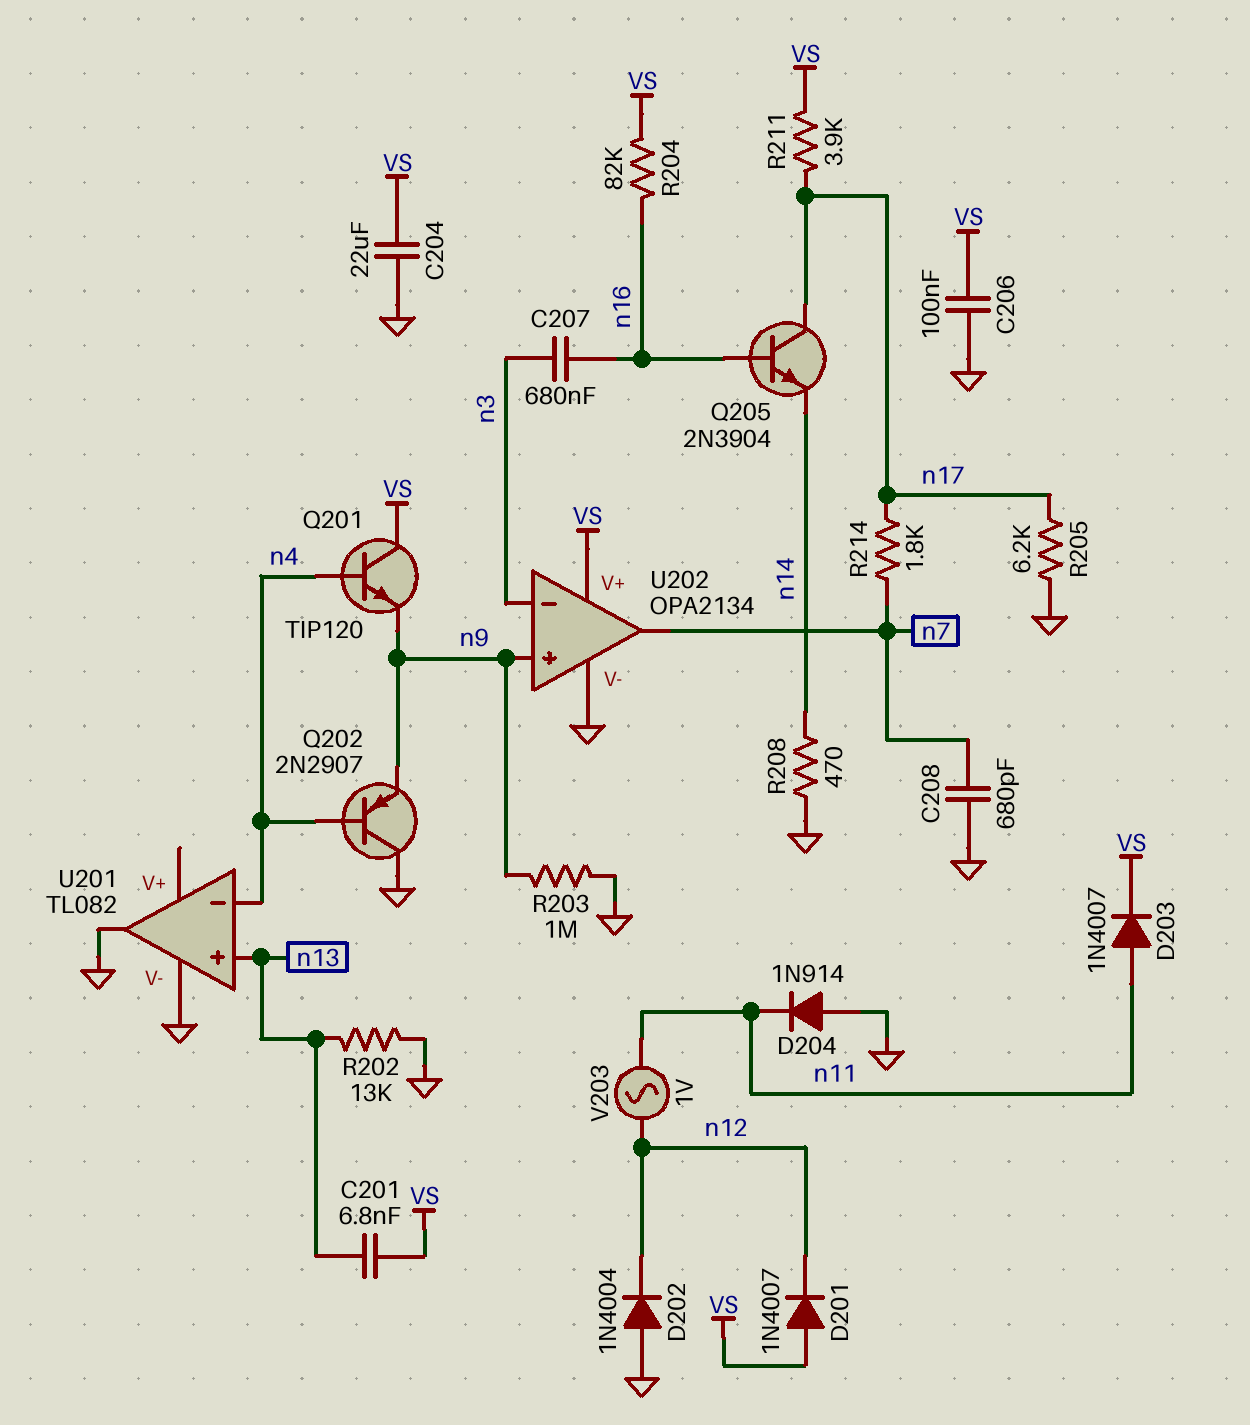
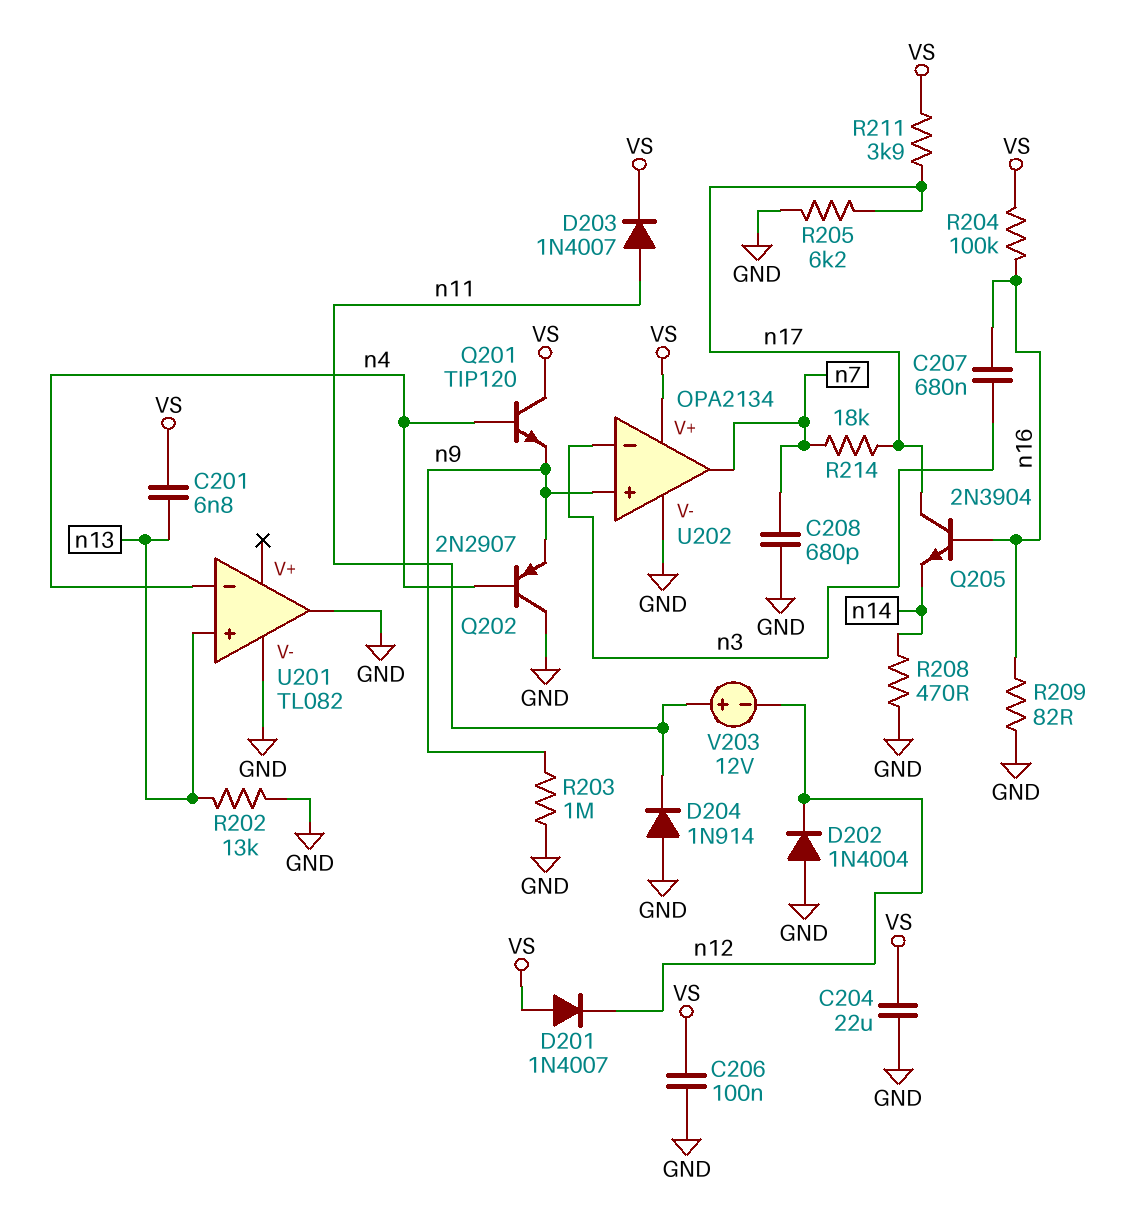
R204: 82k (VS, n16) -> 100k (VS, n16)
R209: none -> 82 (GND, n16)
R214: 1.8k (n7, n17) -> 18k (n7, n17)
V203: AC 1V (n11, n12) -> 12V (plus n11, minus n12)

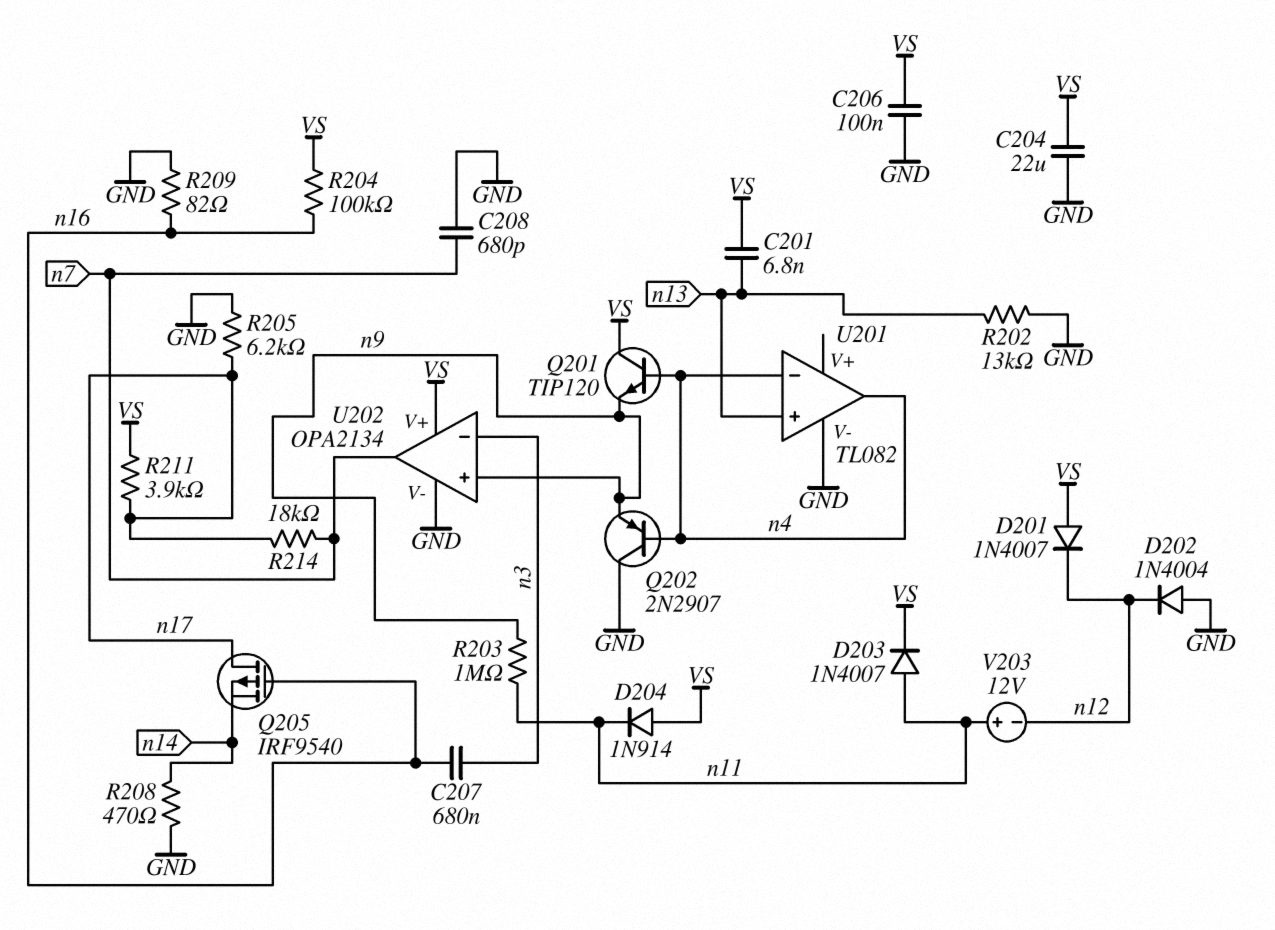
D204: diode 1N914 (A GND, K n11) -> diode 1N914 (A VS, K n11)
Q205: NPN 2N3904 (B n16, C n17, E n14) -> PMOS IRF9540 (G n16, D n17, S n14)
R203: 1M (GND, n9) -> 1M (n9, n11)
U201 pin out: GND -> n4

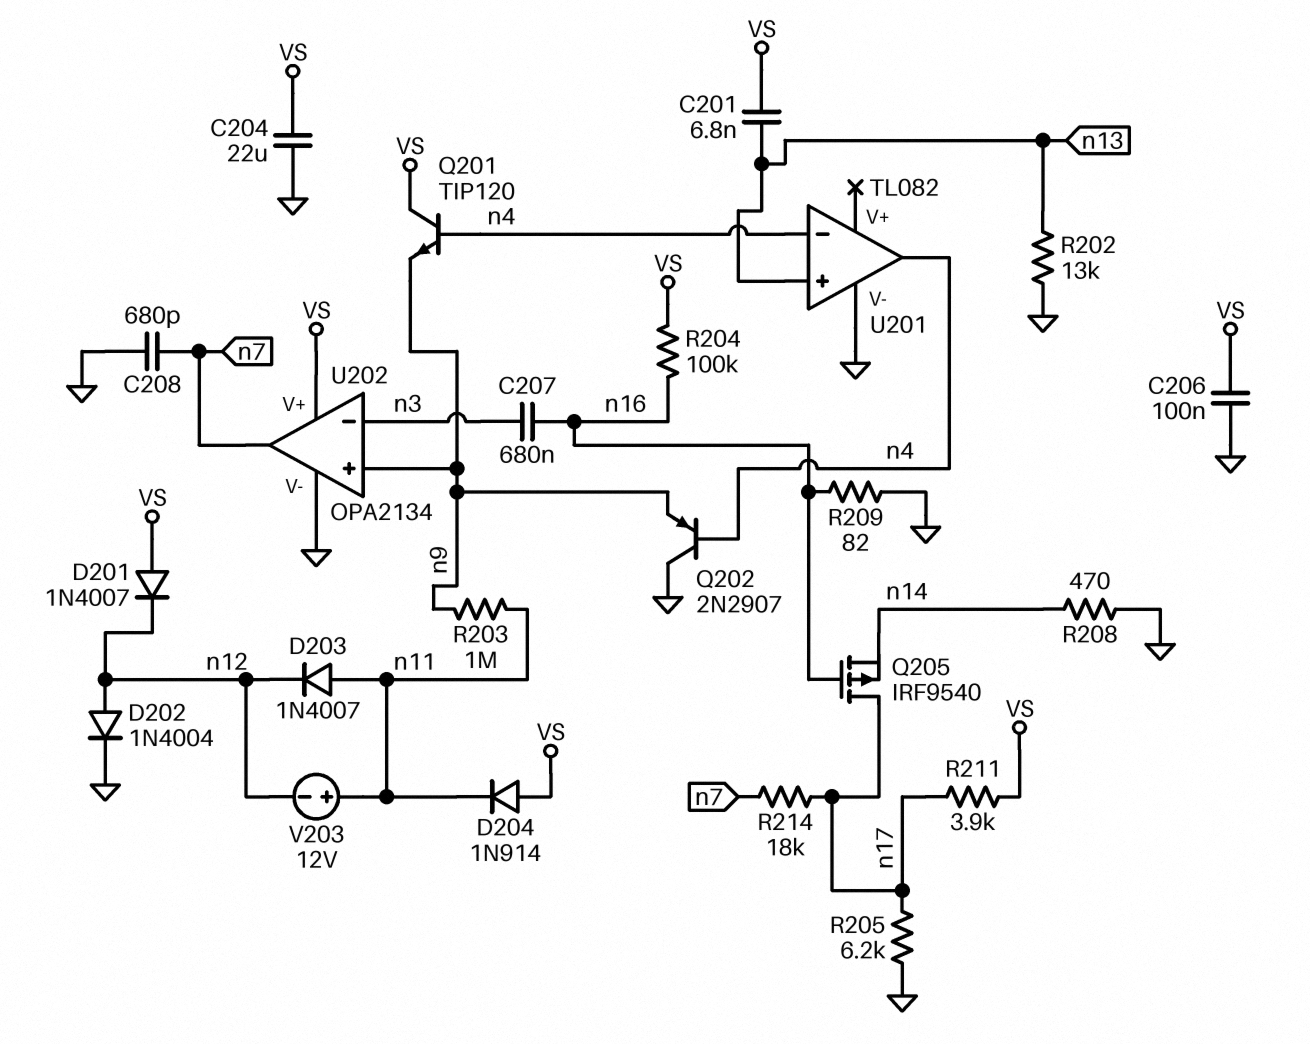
D202: diode 1N4004 (A GND, K n12) -> diode 1N4004 (A n12, K GND)
D203: diode 1N4007 (A n11, K VS) -> diode 1N4007 (A n11, K n12)

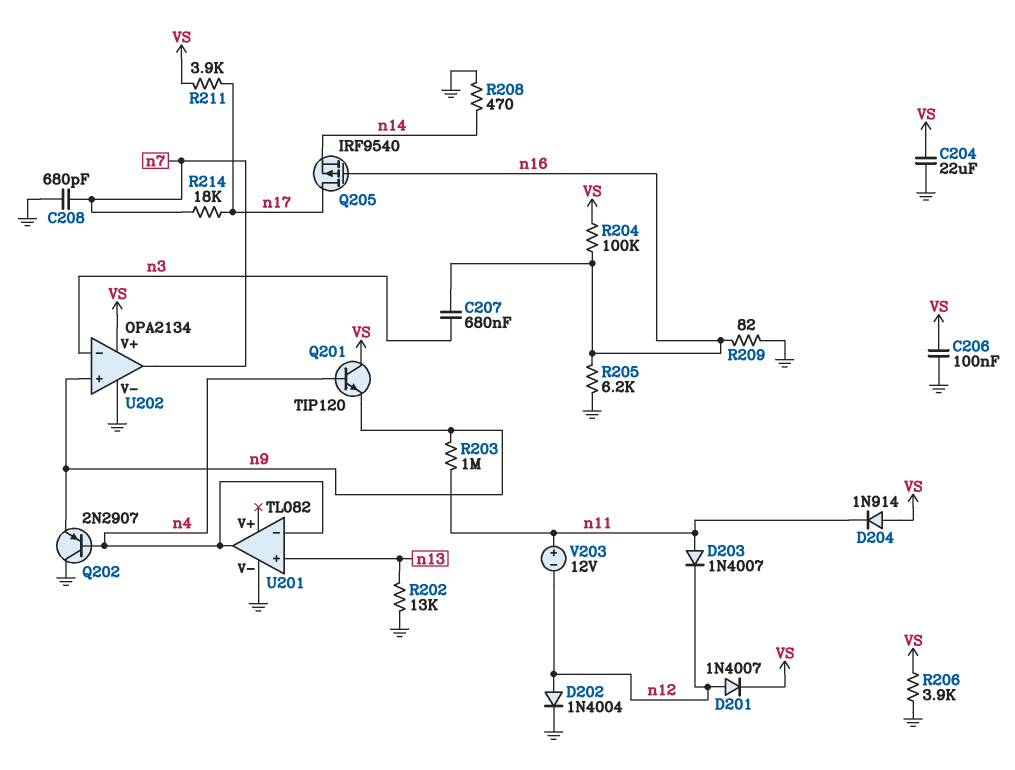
C201: 6.8nF (VS, n13) -> none
D201: diode 1N4007 (A VS, K n12) -> diode 1N4007 (A n12, K VS)
R205: 6.2k (GND, n17) -> 6.2k (GND, n16)
R206: none -> 3.9k (GND, VS)

